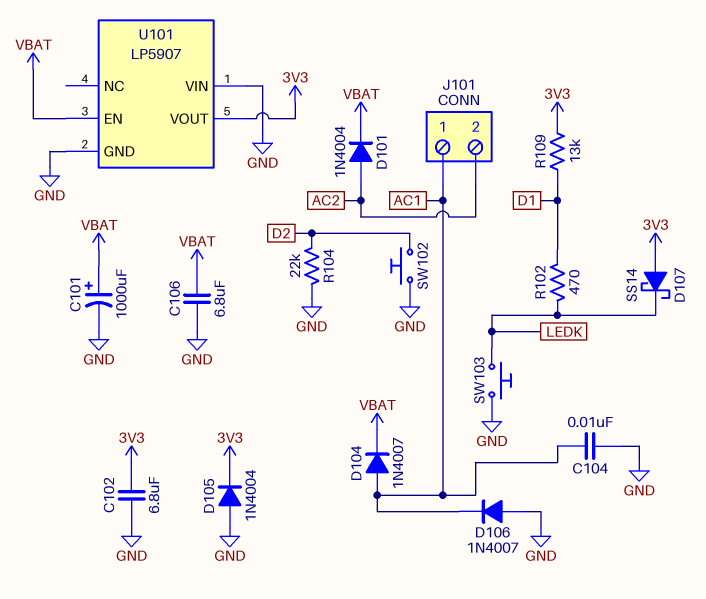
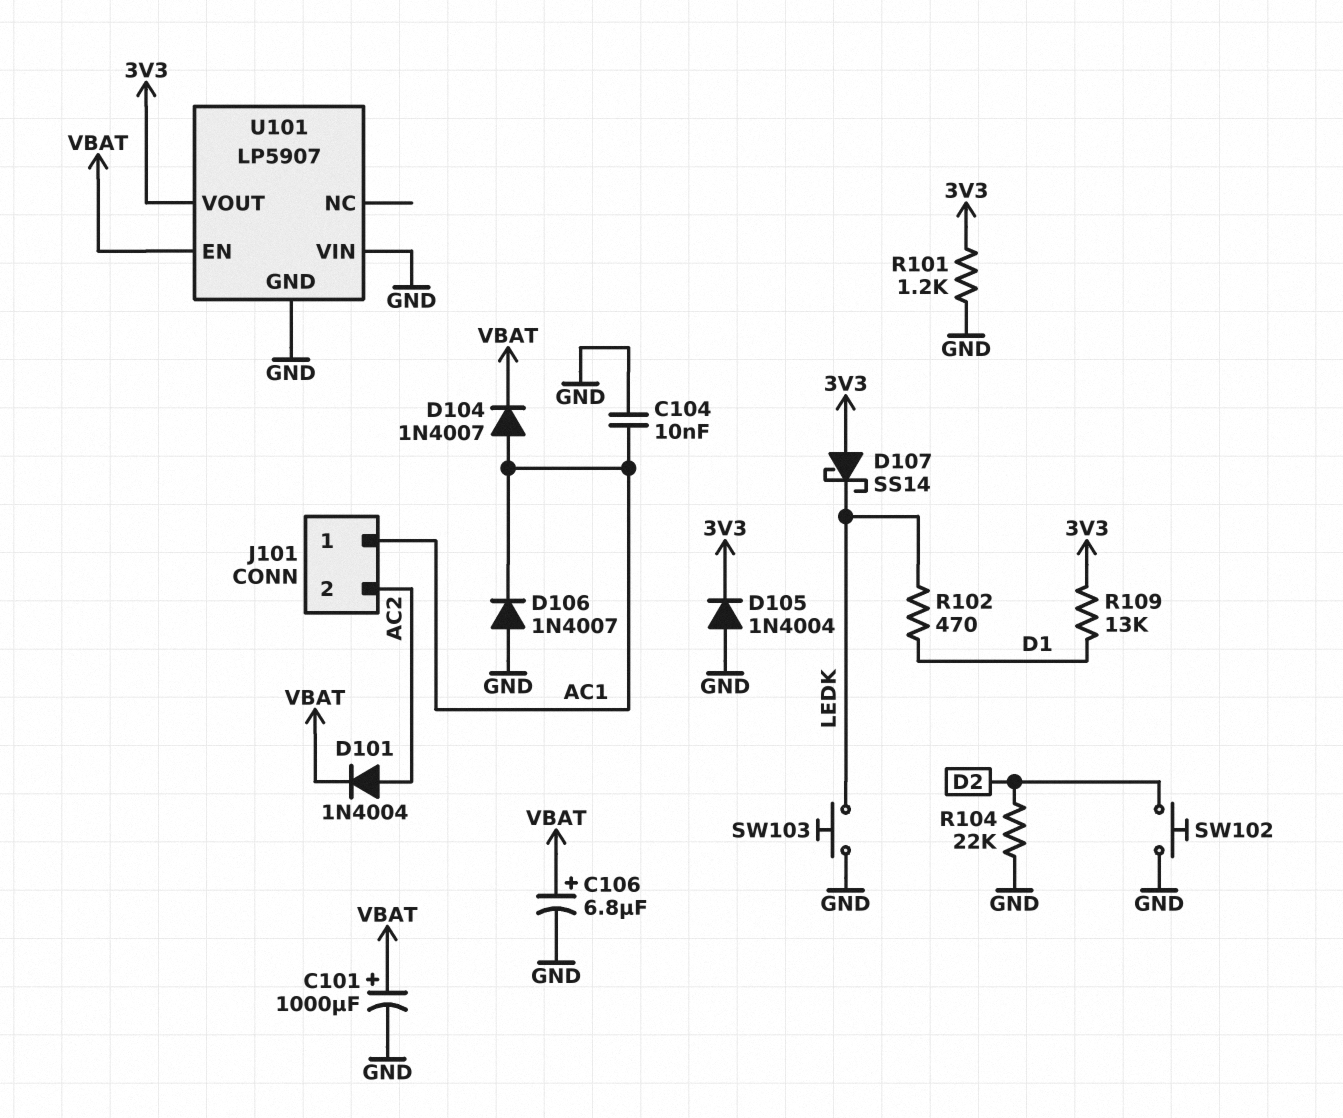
C102: 6.8uF (3V3, GND) -> none
C106: 6.8uF (GND, VBAT) -> 6.8uF (plus VBAT, minus GND)
R101: none -> 1.2k (3V3, GND)

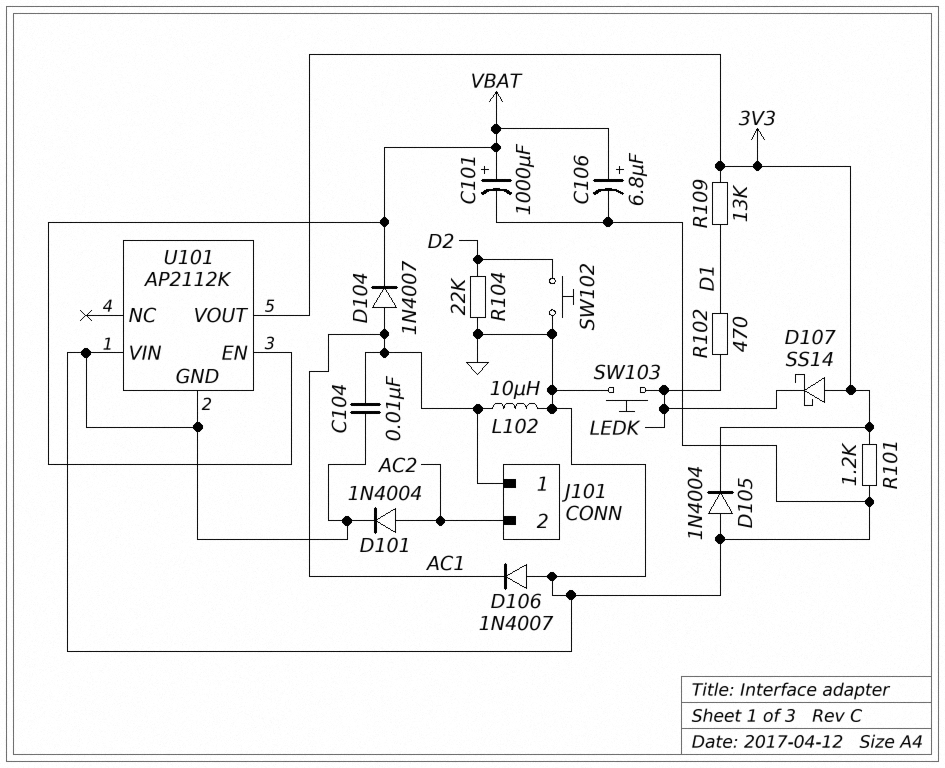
D101: diode 1N4004 (A AC2, K VBAT) -> diode 1N4004 (A AC2, K GND)
L102: none -> 10uH (AC1, GND)
U101: LP5907 -> AP2112K

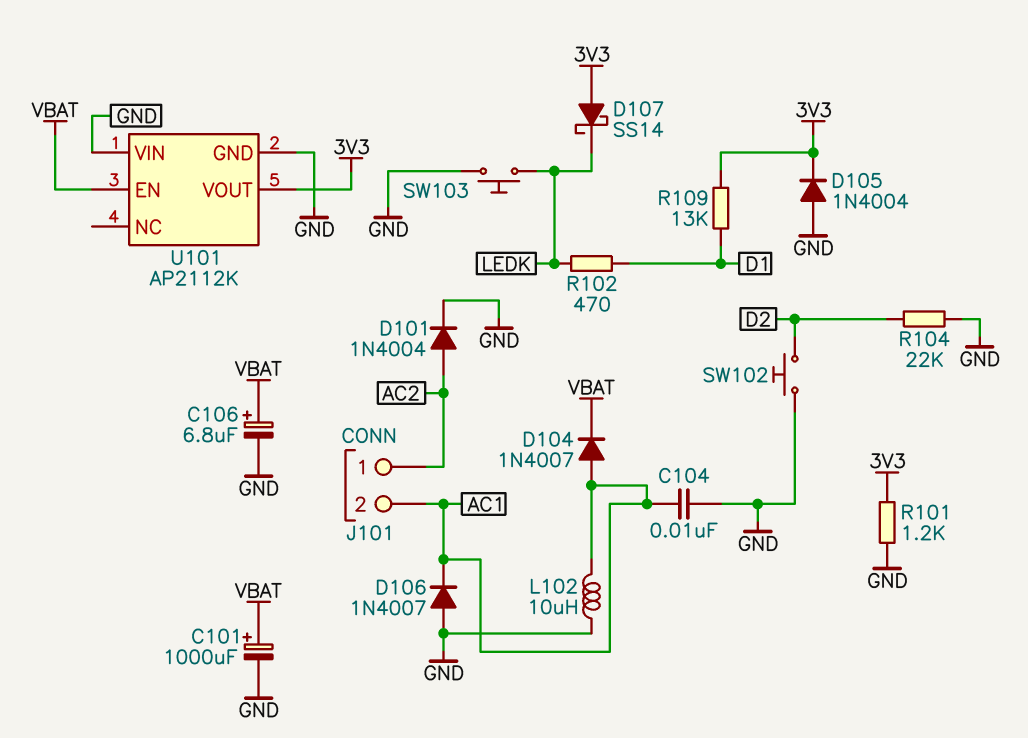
J101 pin 1: AC1 -> AC2
J101 pin 2: AC2 -> AC1

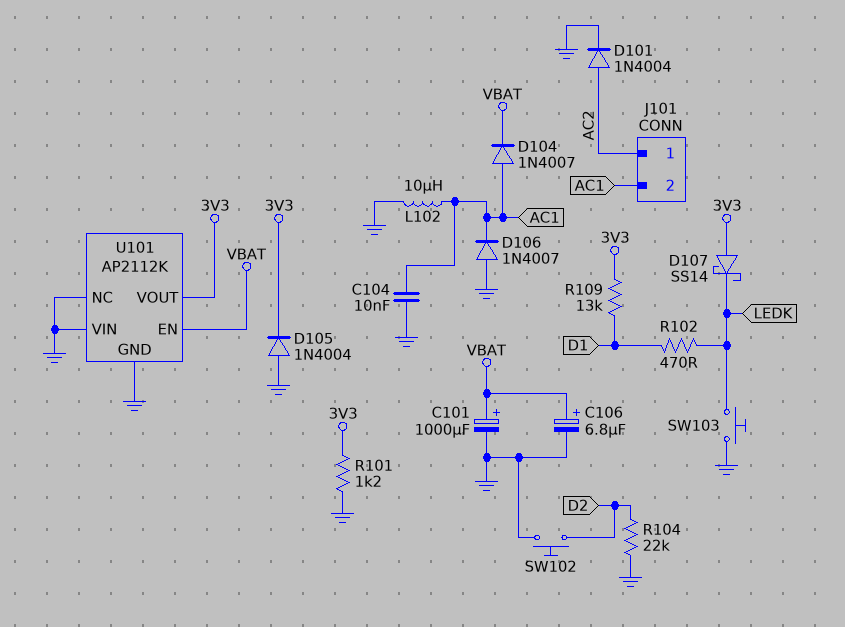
U101 pin NC: none -> GND

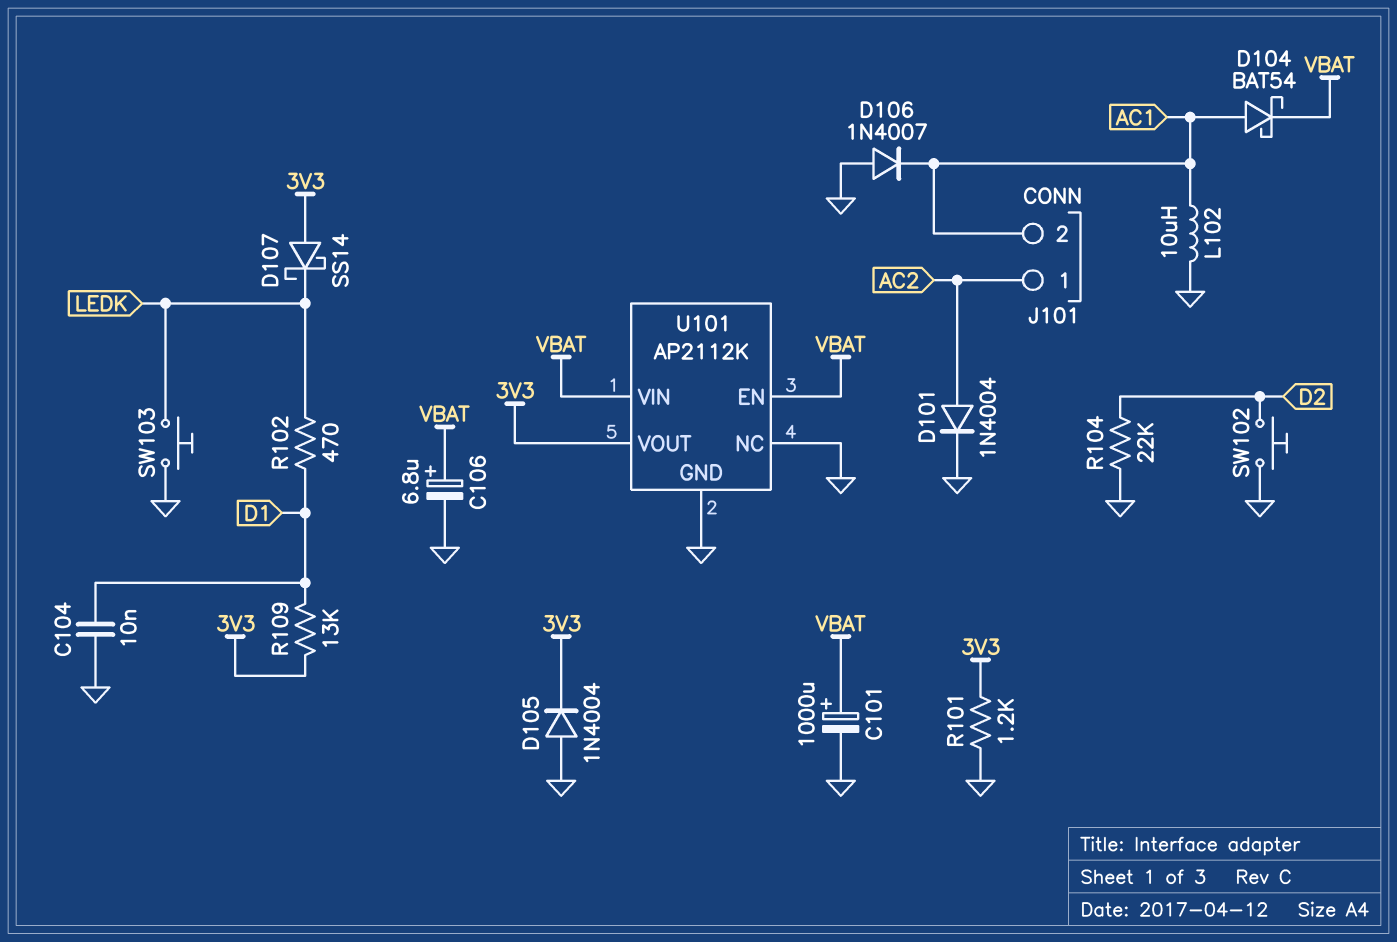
C104: 10nF (AC1, GND) -> 10nF (D1, GND)
D104: diode 1N4007 (A AC1, K VBAT) -> schottky BAT54 (A AC1, K VBAT)
U101 pin VIN: GND -> VBAT

